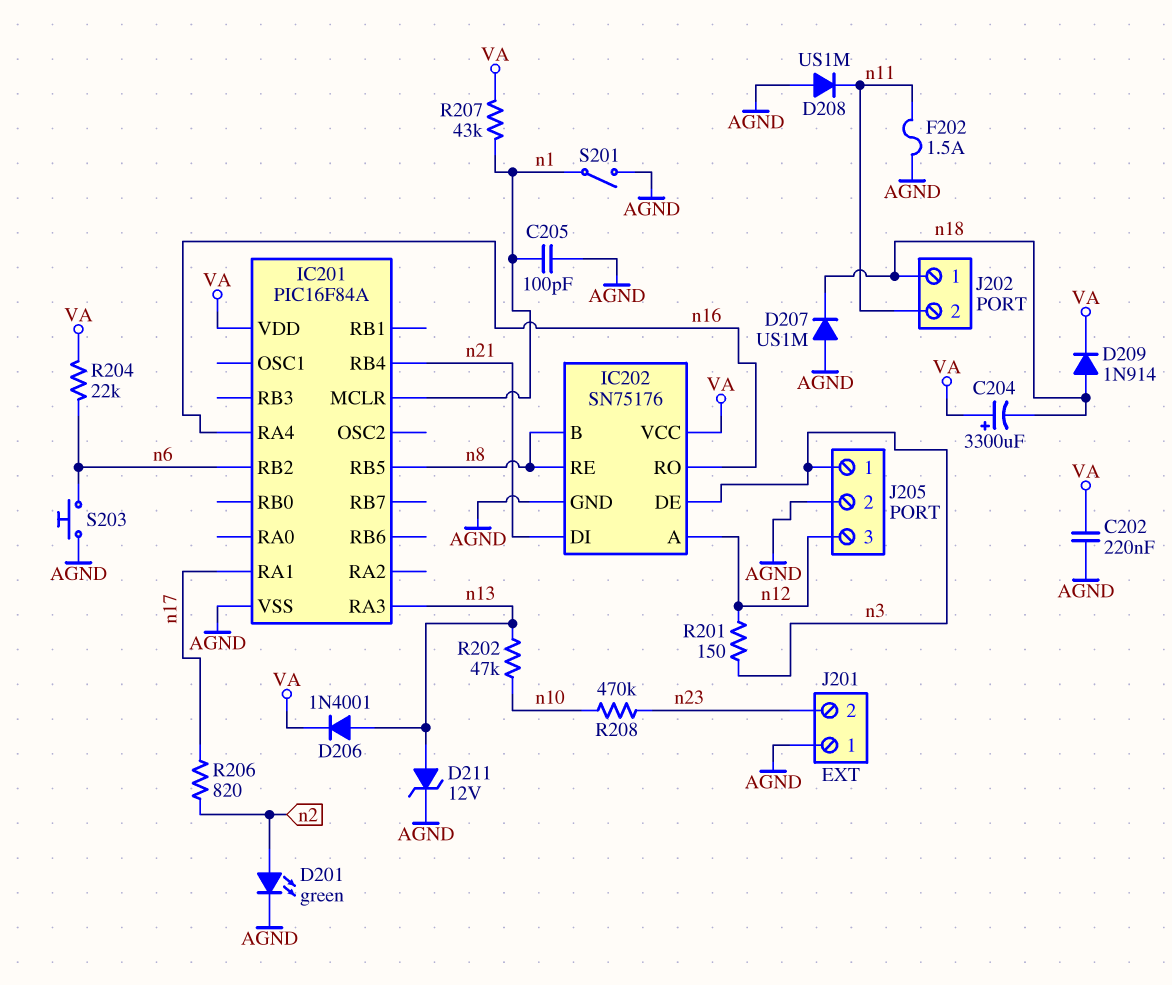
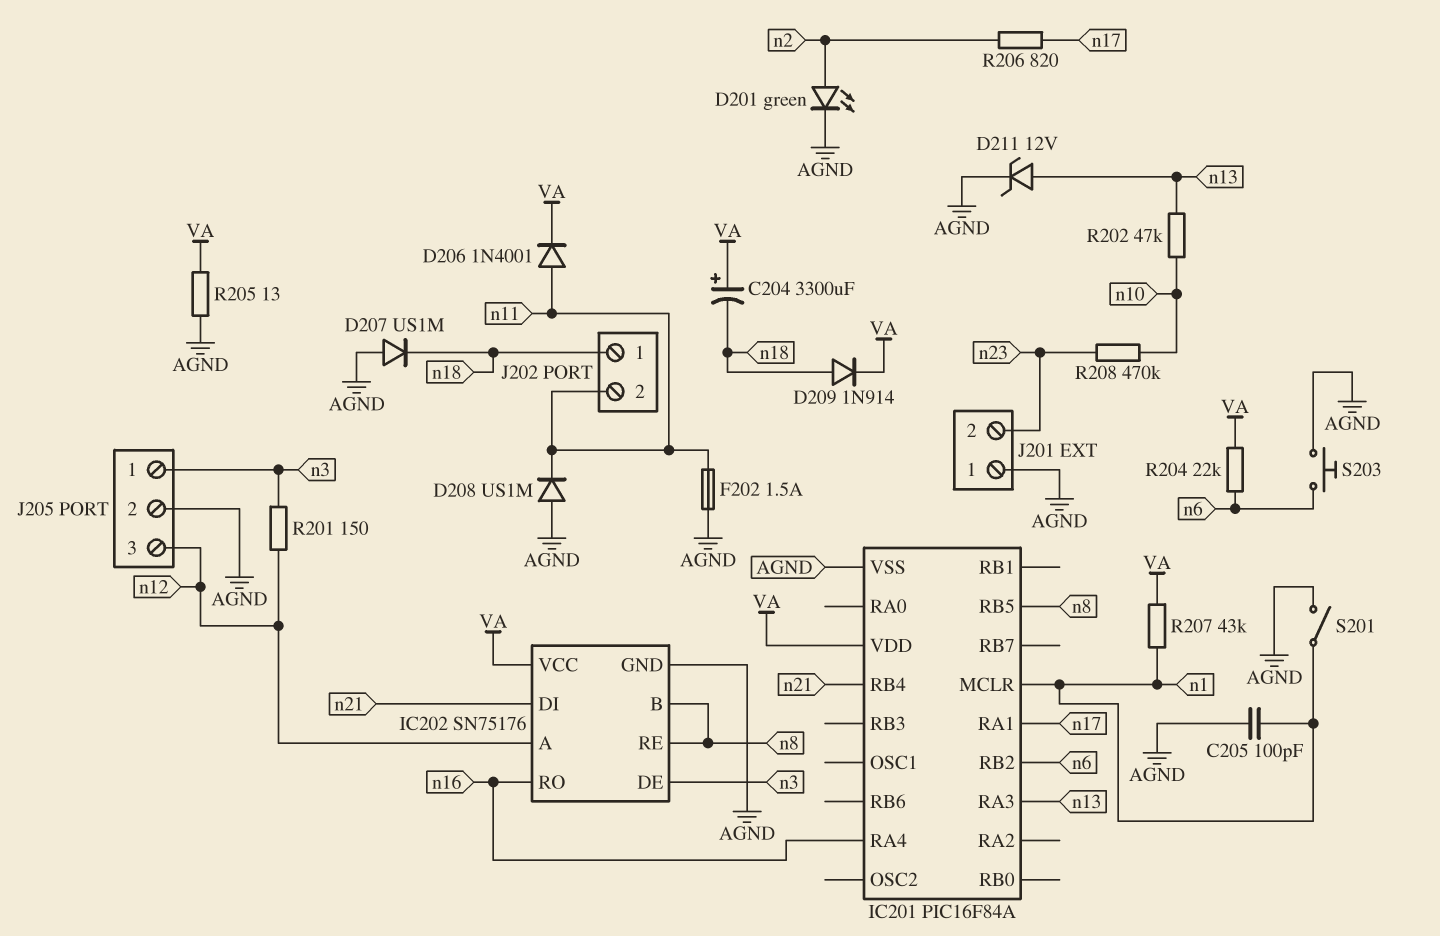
C202: 220nF (AGND, VA) -> none
D206: diode 1N4001 (A n13, K VA) -> diode 1N4001 (A n11, K VA)
R205: none -> 13 (AGND, VA)

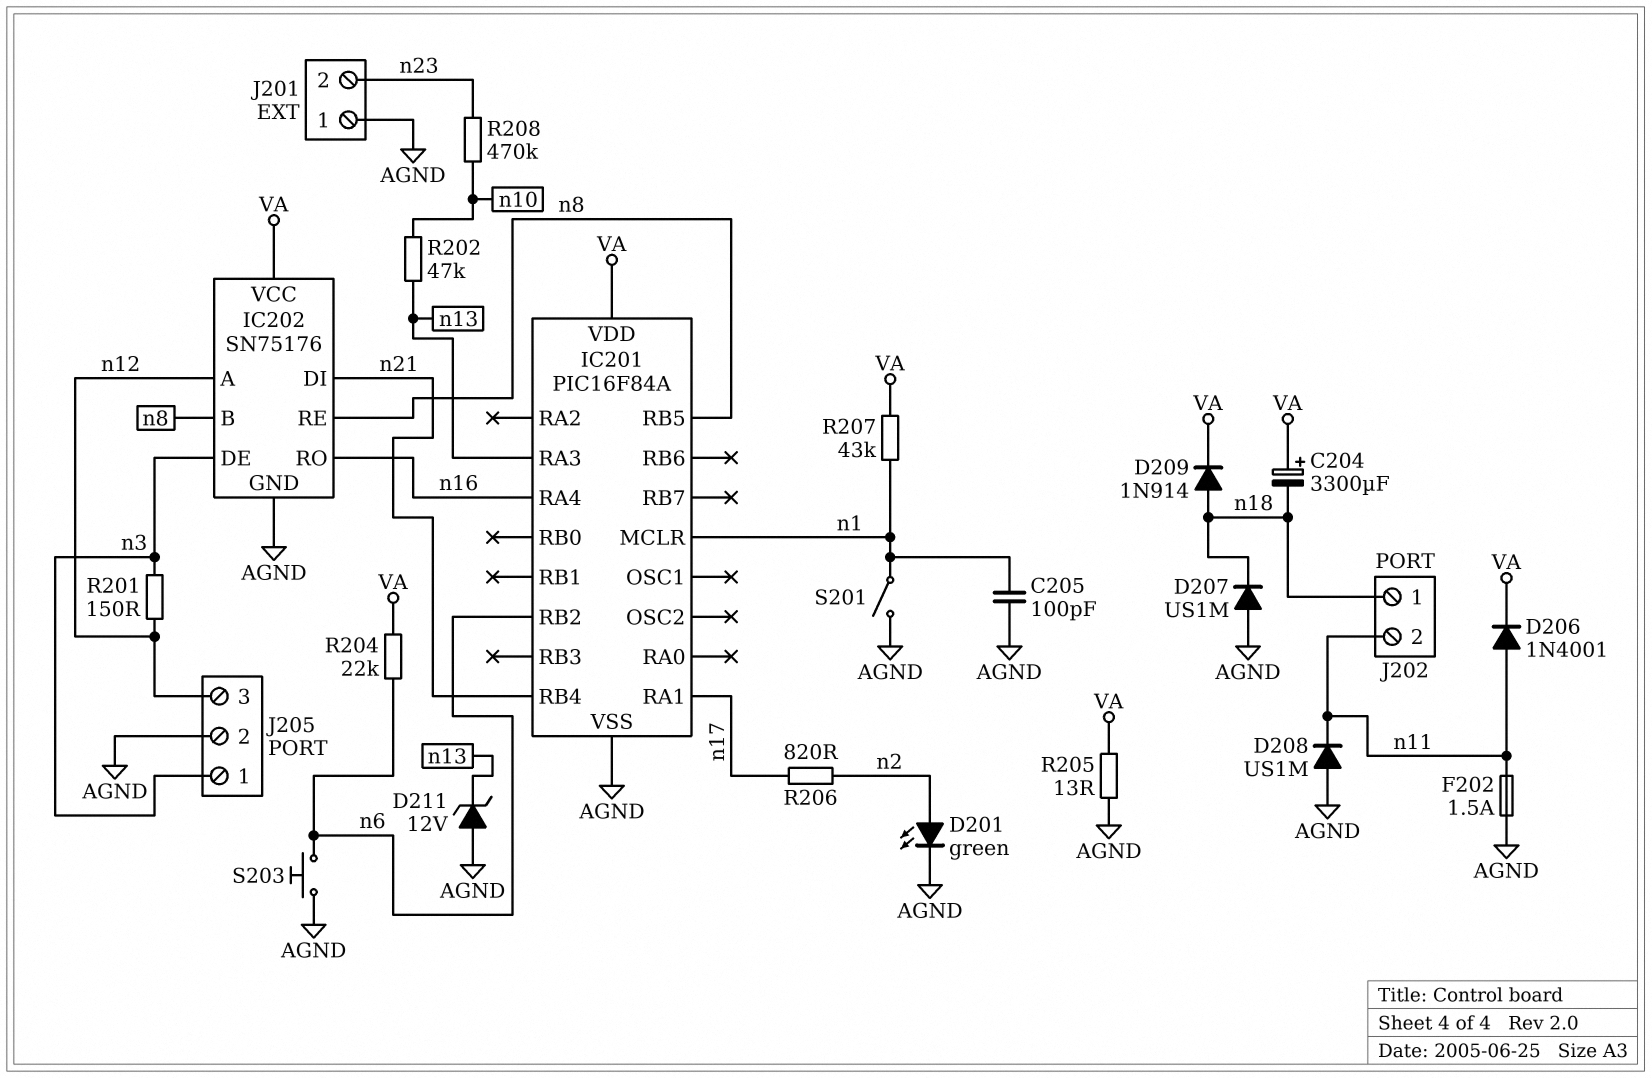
D211: zener 12V (A n13, K AGND) -> zener 12V (A AGND, K n13)

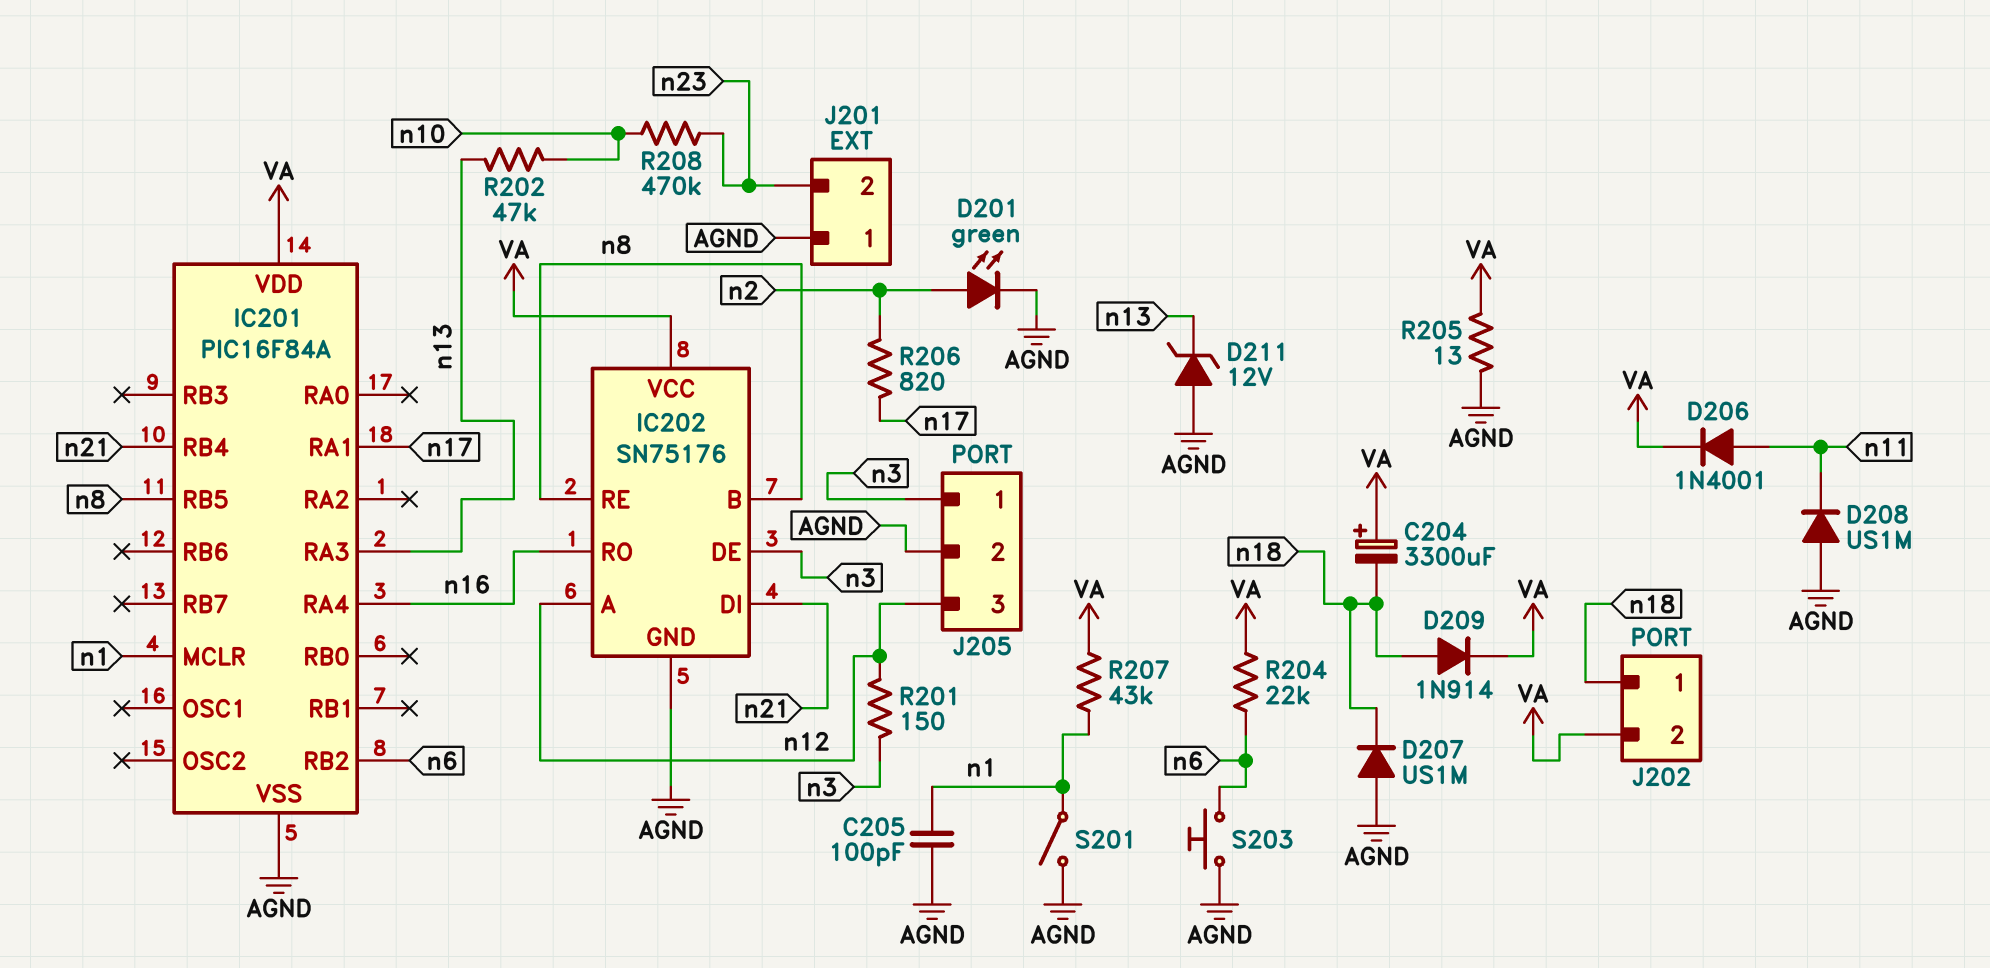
F202: 1.5A (AGND, n11) -> none
J202 pin 2: n11 -> VA

